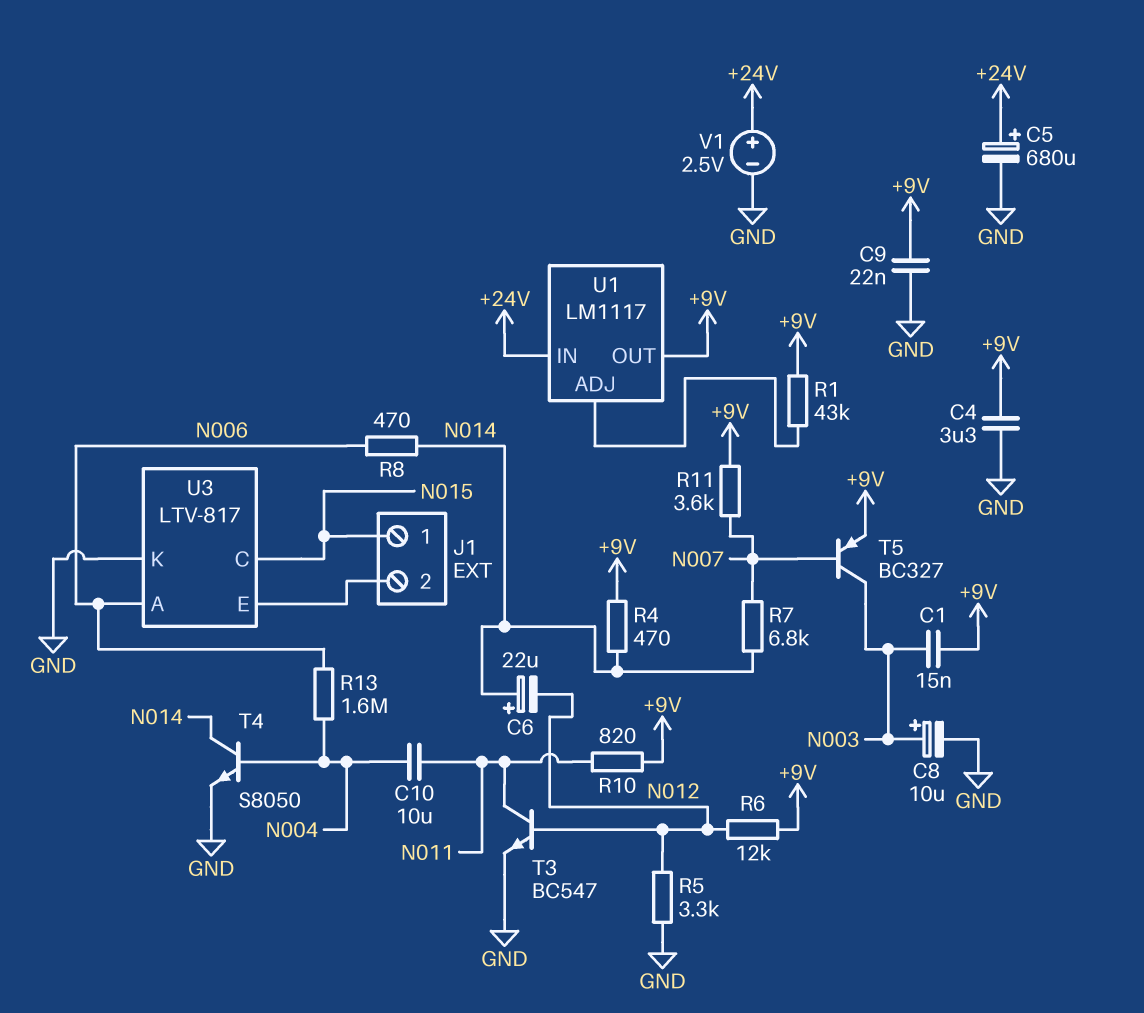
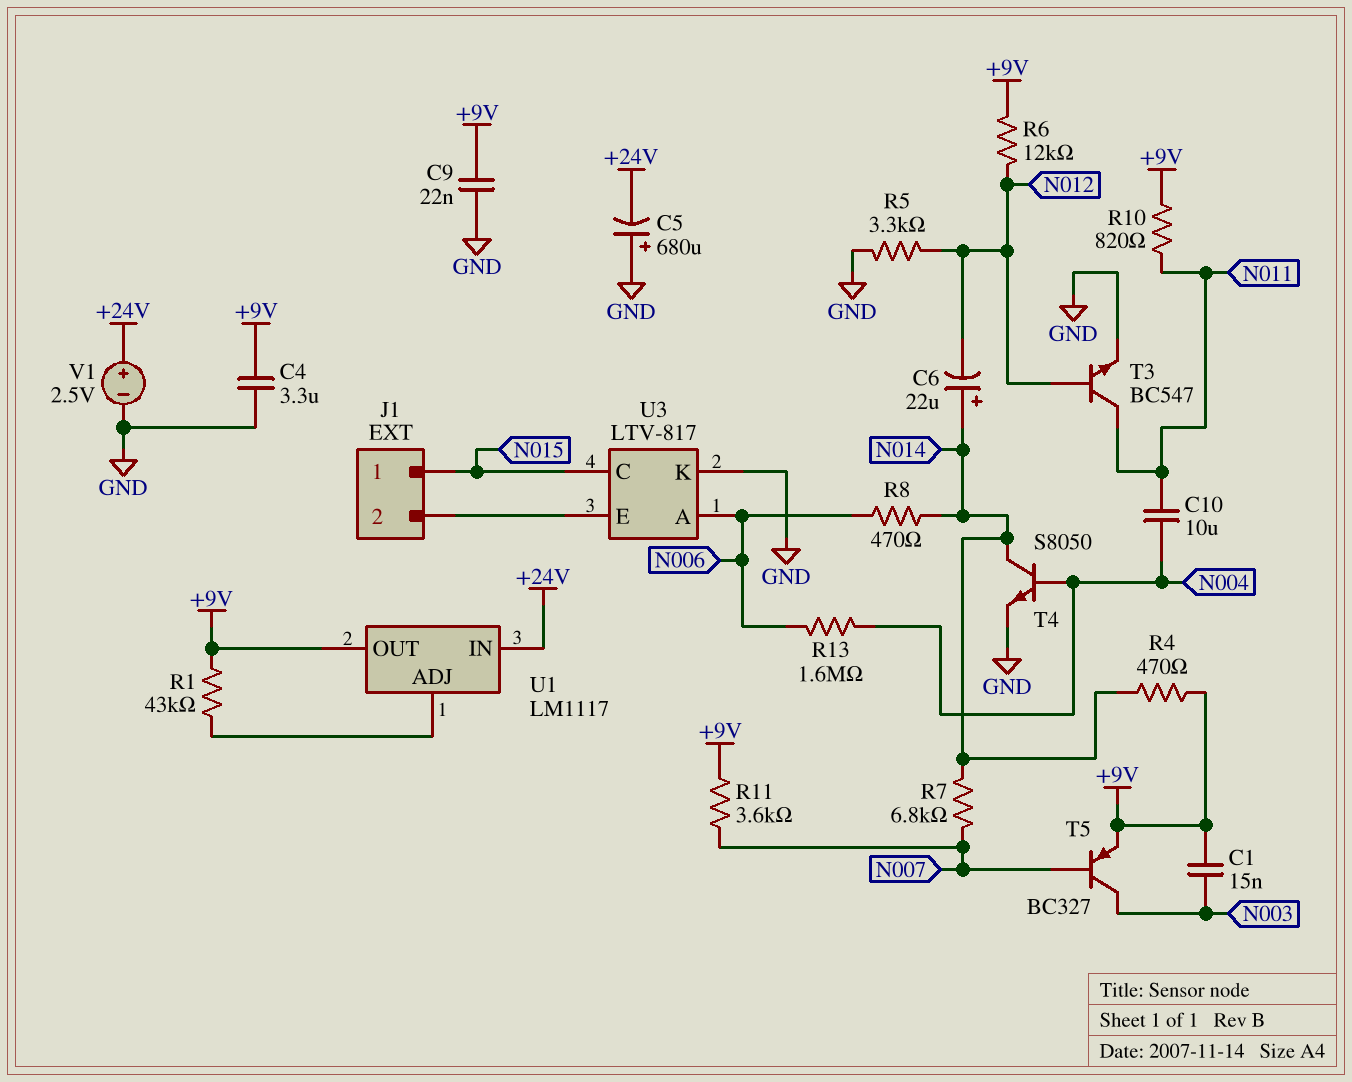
C5: 680uF (plus +24V, minus GND) -> 680uF (plus GND, minus +24V)
C8: 10uF (plus N003, minus GND) -> none

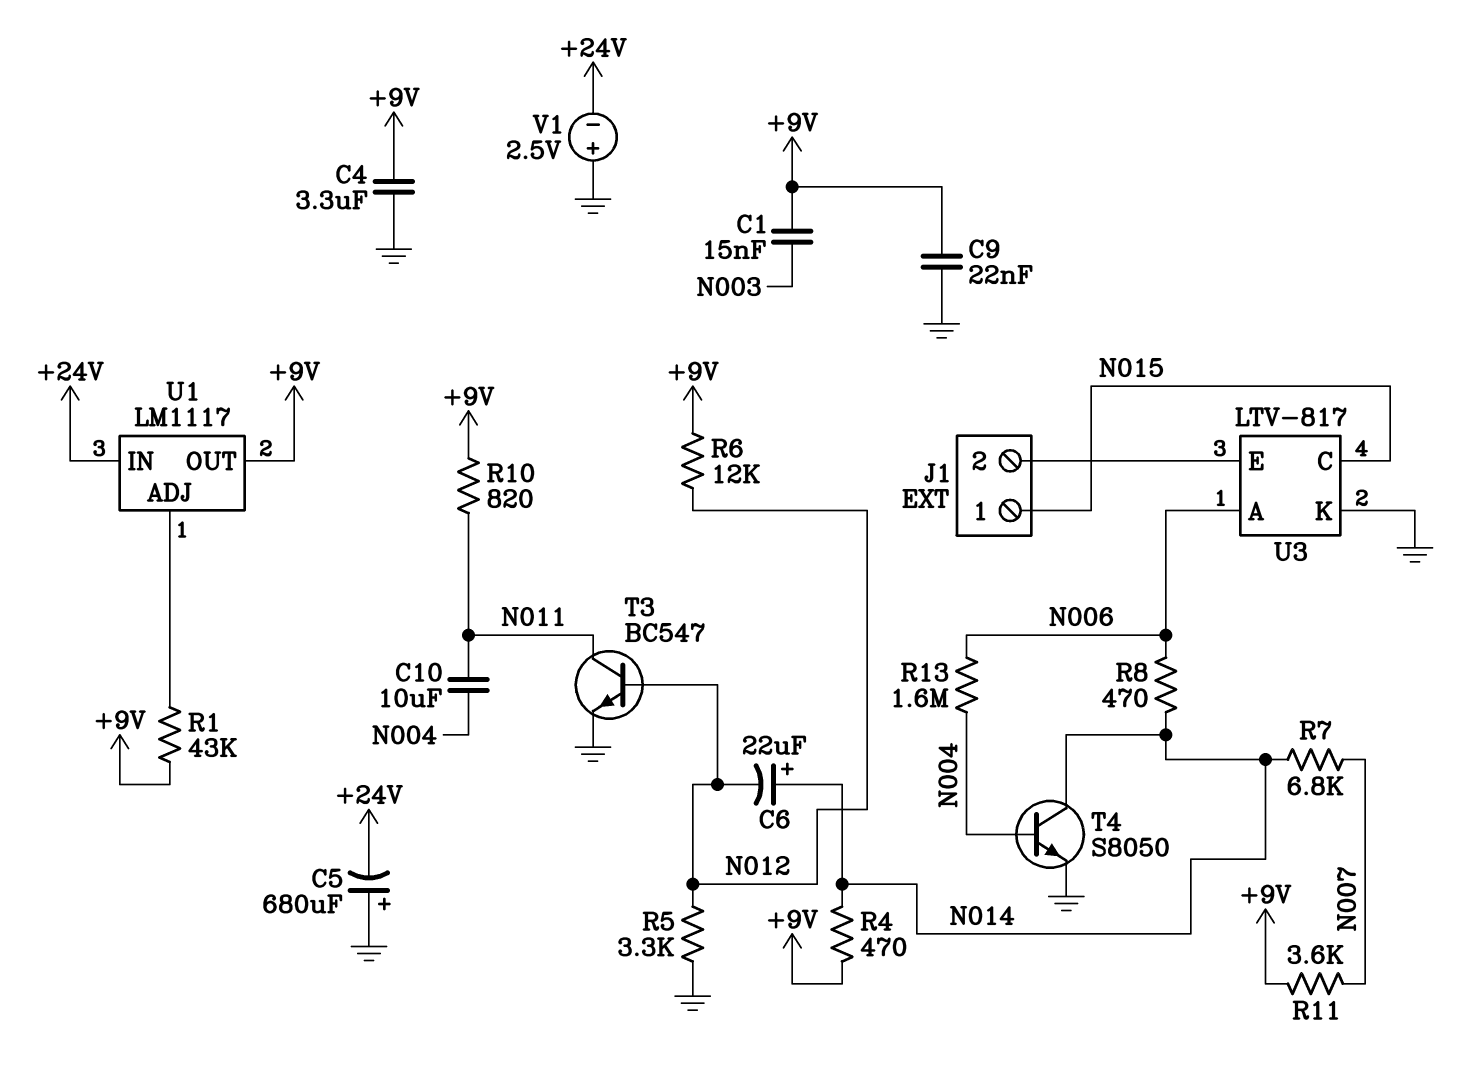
T5: PNP BC327 (B N007, C N003, E +9V) -> none
V1: 2.5V (plus +24V, minus GND) -> 2.5V (plus GND, minus +24V)

